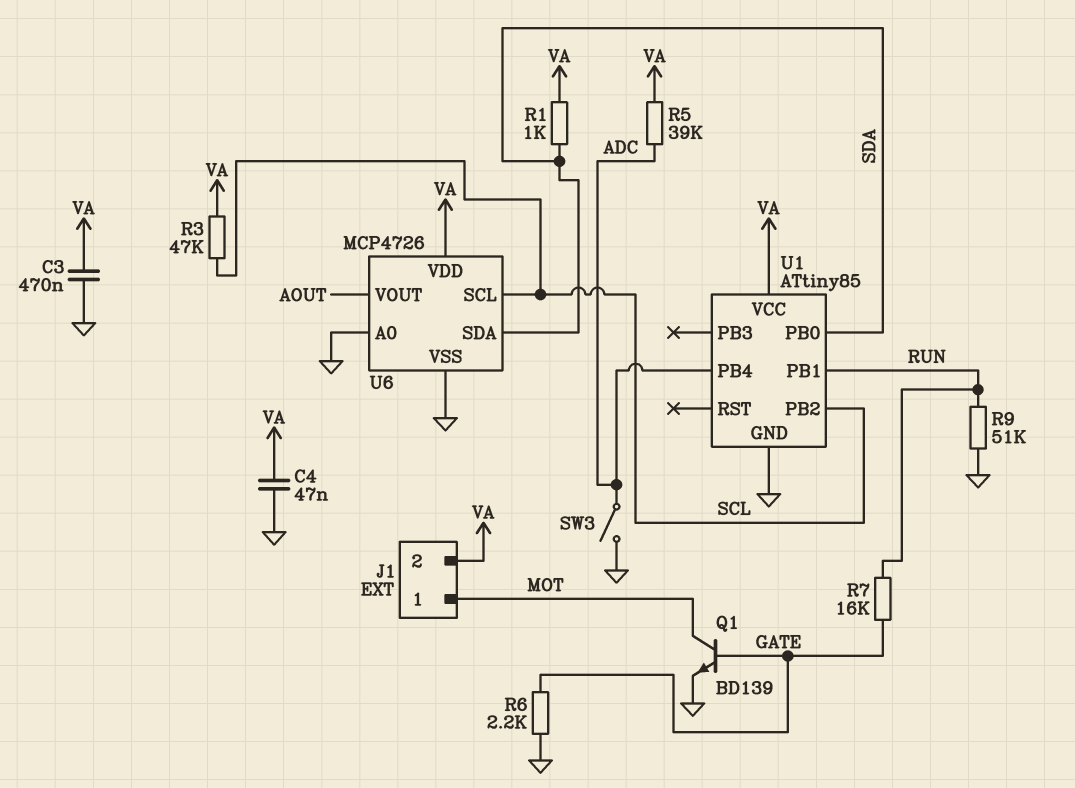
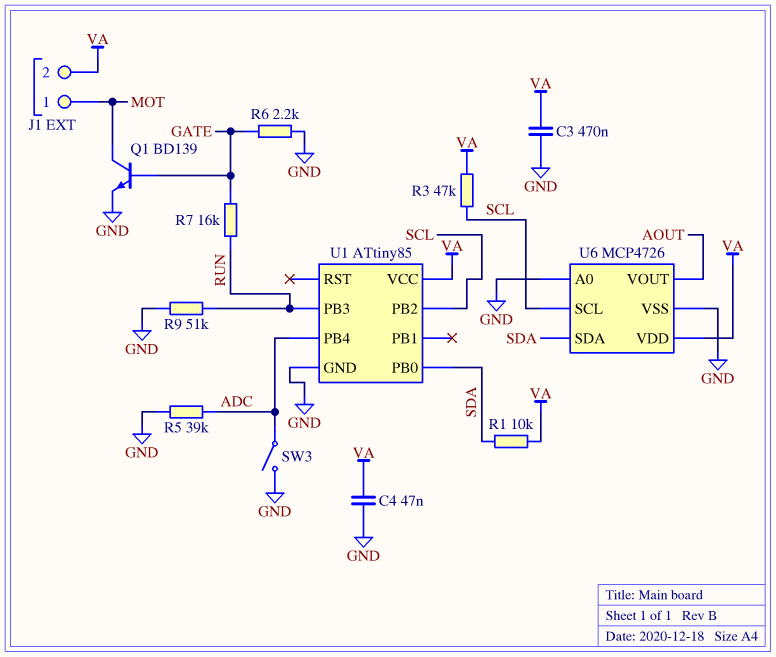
R1: 1k (SDA, VA) -> 10k (SDA, VA)
R5: 39k (ADC, VA) -> 39k (ADC, GND)
U1 pin PB1: RUN -> none
U1 pin PB3: none -> RUN

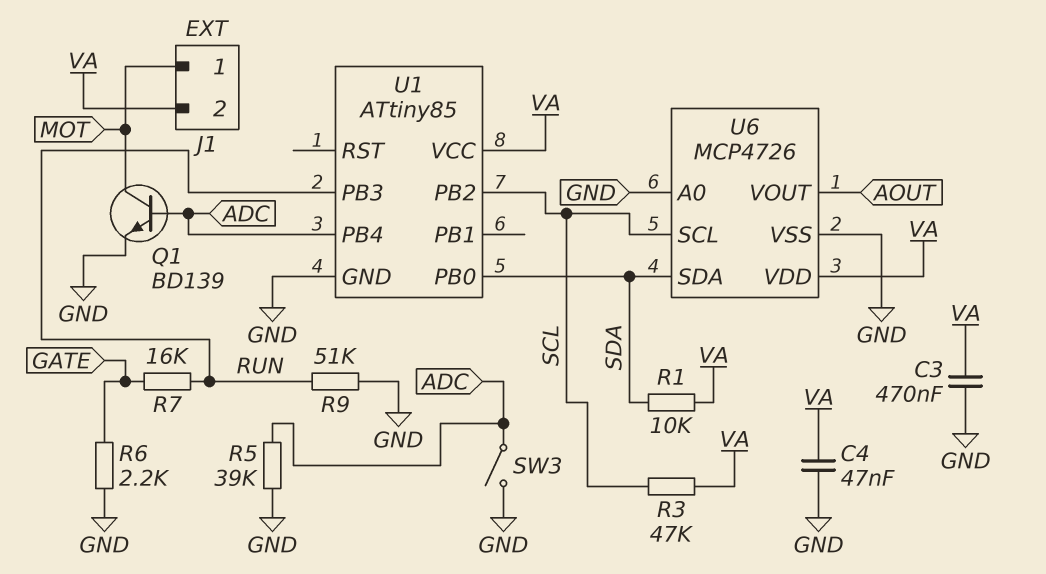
Q1: NPN BD139 (B GATE, C MOT, E GND) -> NPN BD139 (B ADC, C MOT, E GND)

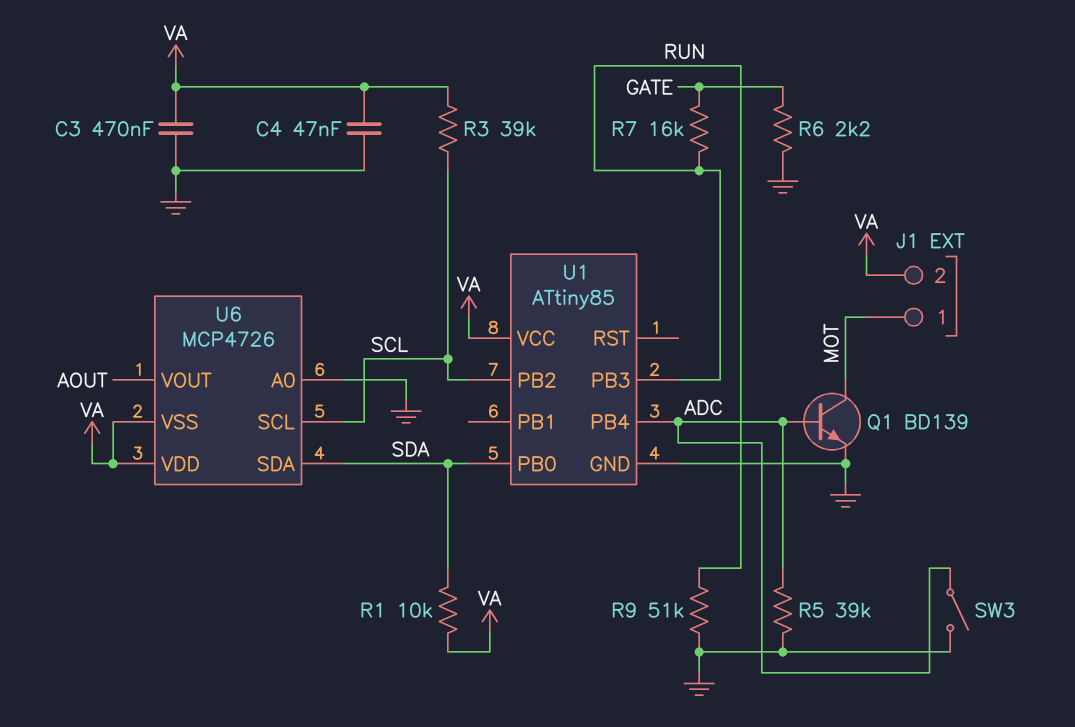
R3: 47k (SCL, VA) -> 39k (SCL, VA)
U6 pin VSS: GND -> VA

